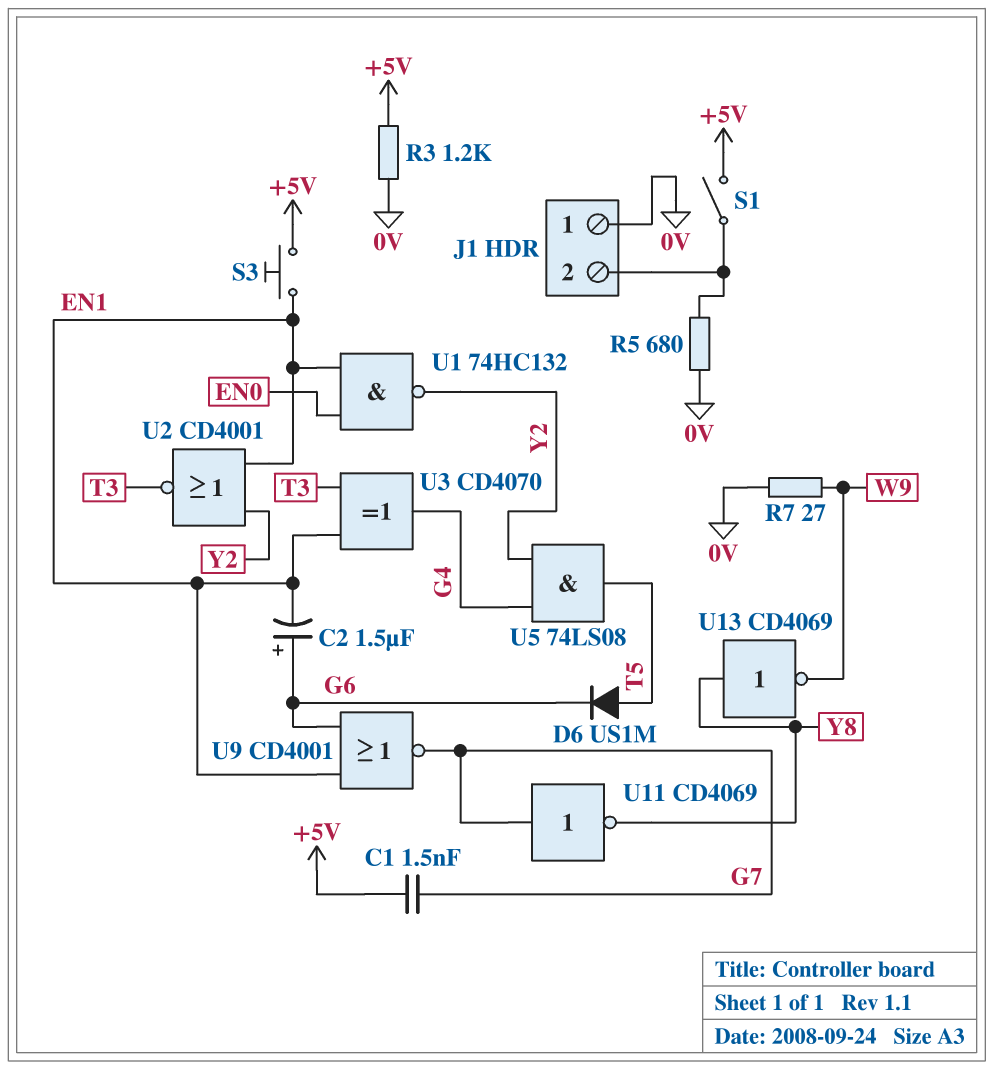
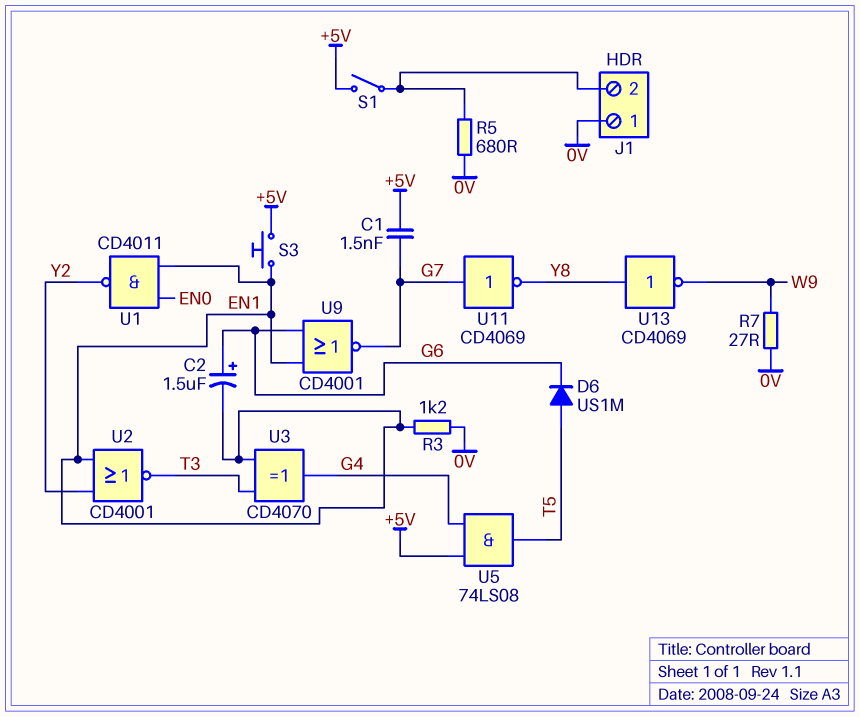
R3: 1.2k (+5V, 0V) -> 1.2k (0V, EN1)
U1: NAND 74HC132 (in EN0, in EN1, out Y2) -> NAND CD4011 (in EN0, in EN1, out Y2)
U5: AND 74LS08 (in G4, in Y2, out T5) -> AND 74LS08 (in +5V, in G4, out T5)

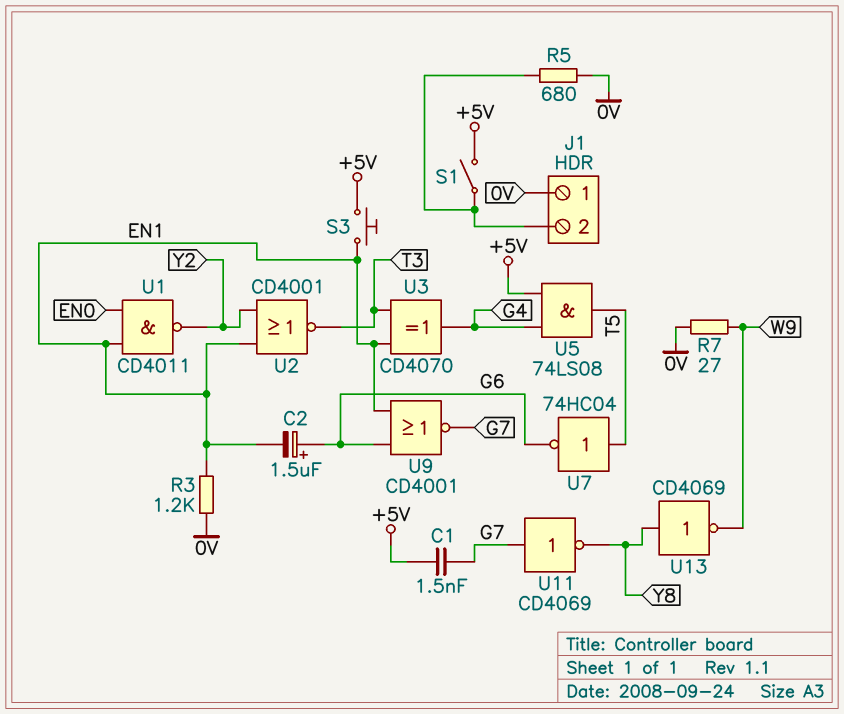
D6: diode US1M (A T5, K G6) -> none
U7: none -> NOT 74HC04 (in T5, out G6)

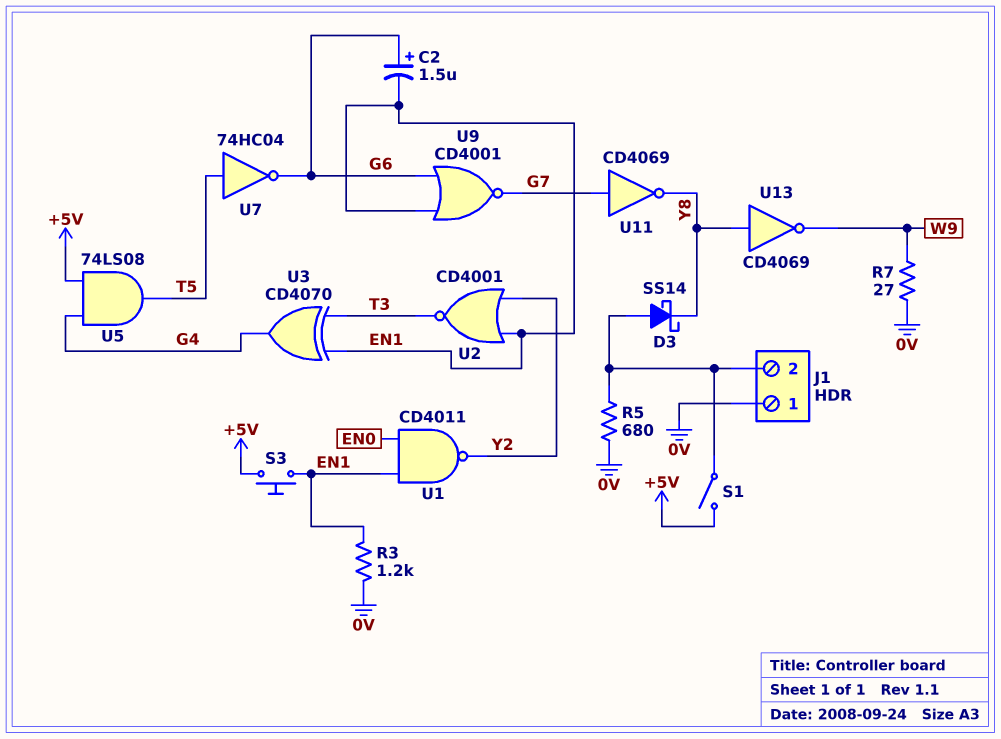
C1: 1.5nF (+5V, G7) -> none
D3: none -> schottky SS14 (A J1/2, K Y8)

